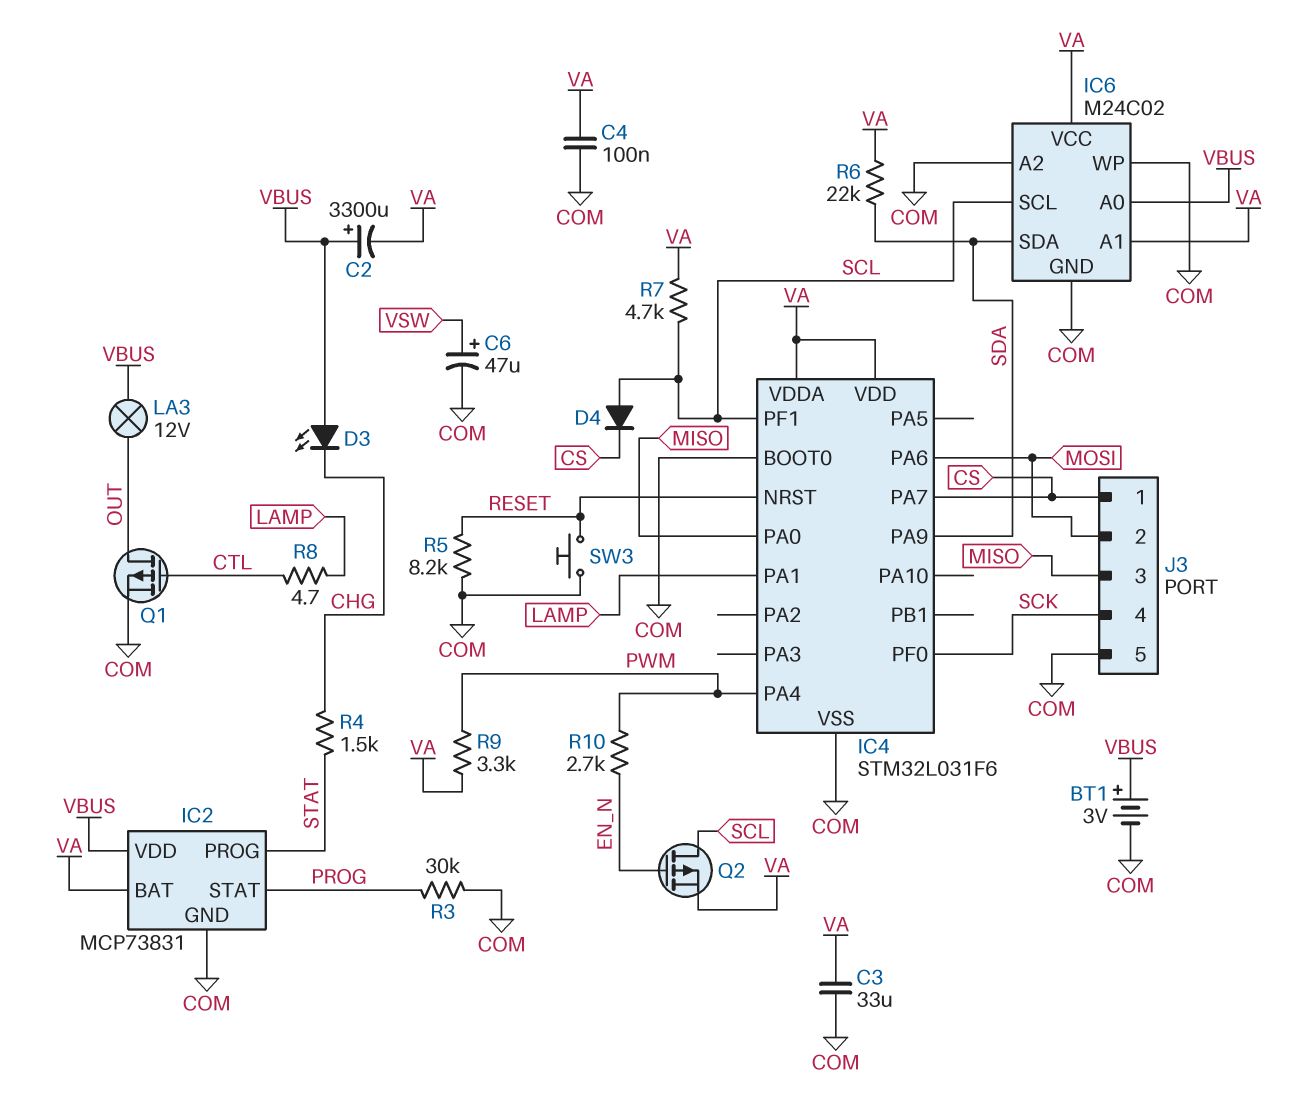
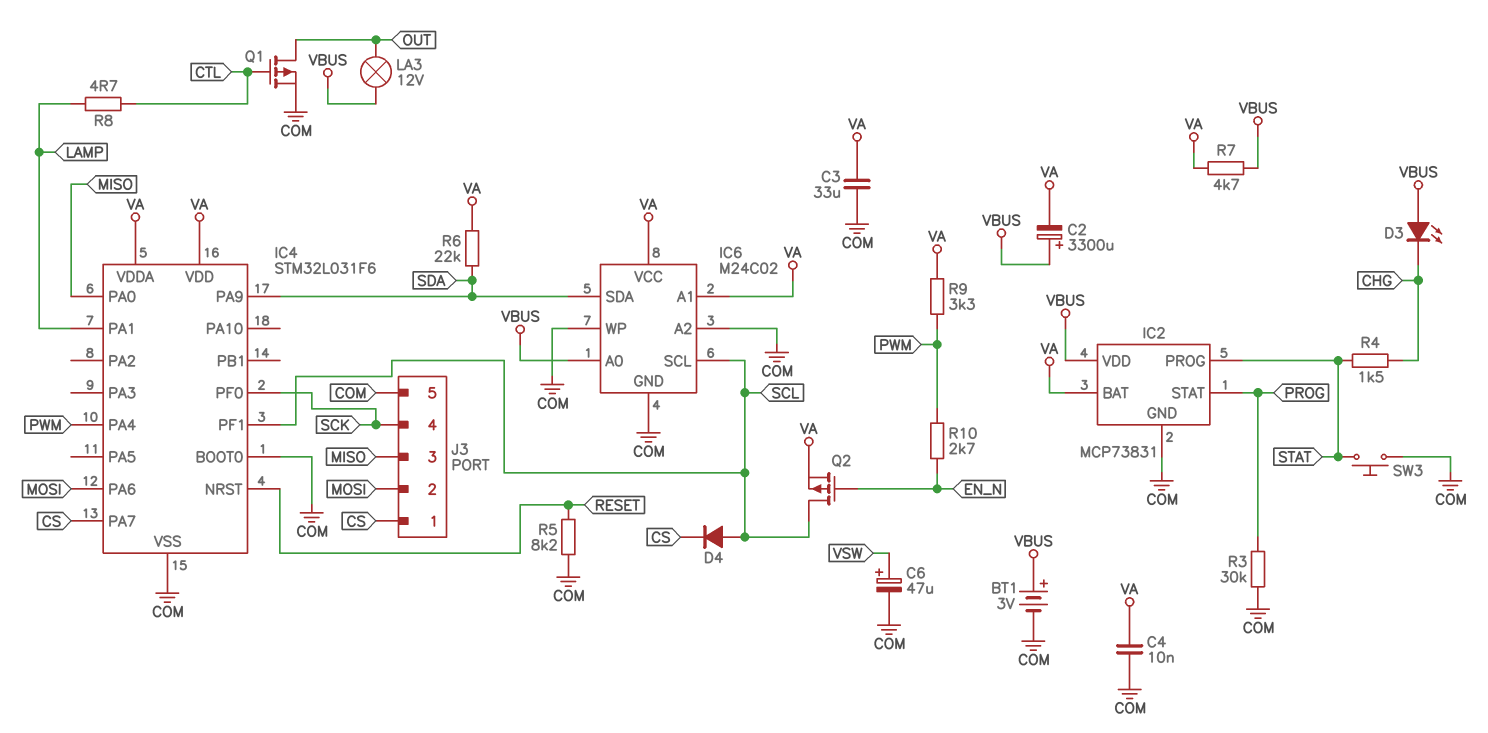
C4: 100nF (COM, VA) -> 10nF (COM, VA)
R7: 4.7k (SCL, VA) -> 4.7k (VA, VBUS)
SW3: button (COM, RESET) -> button (COM, STAT)

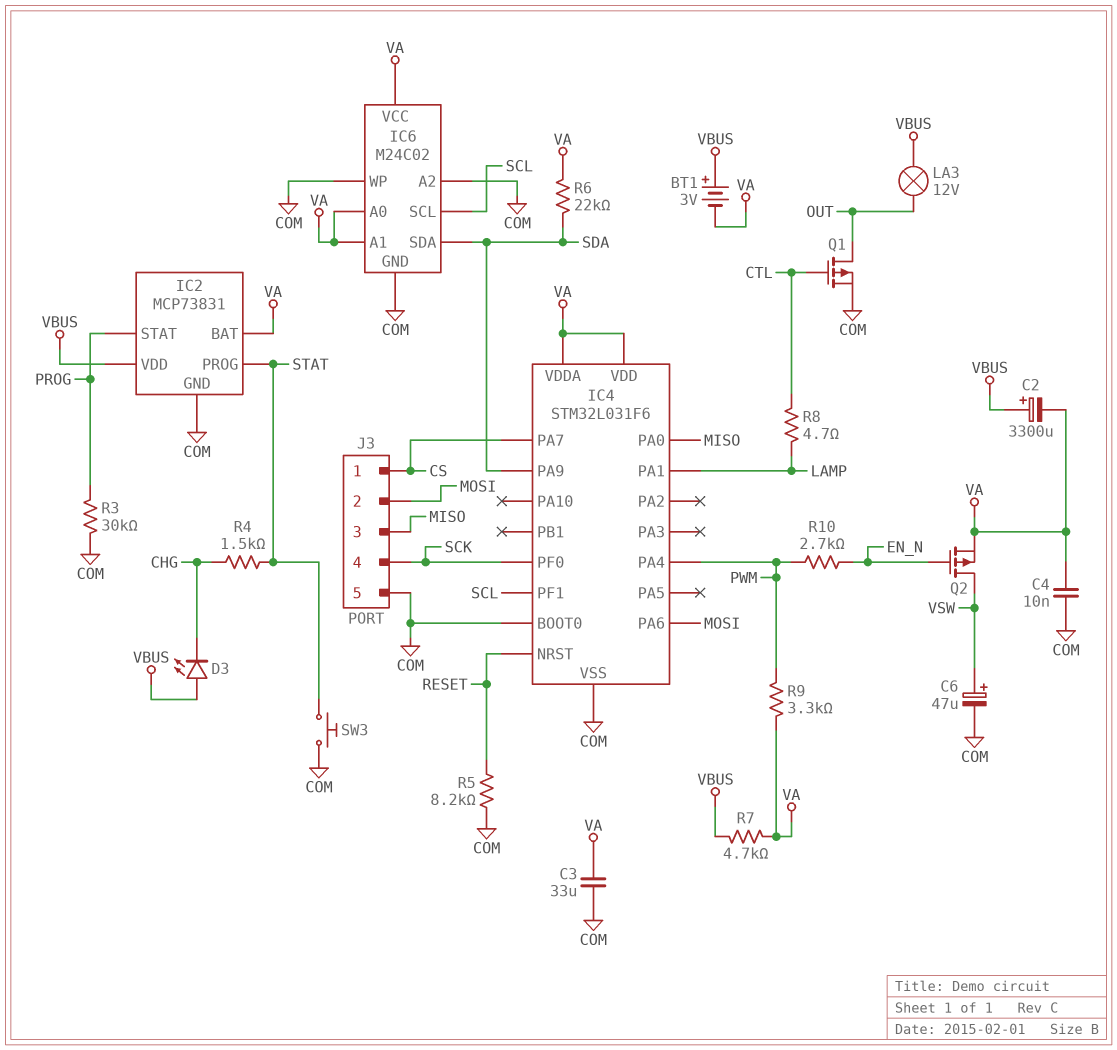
BT1: 3V (plus VBUS, minus COM) -> 3V (plus VBUS, minus VA)
D4: diode (A SCL, K CS) -> none
IC6 pin A0: VBUS -> VA
Q2: PMOS (G EN_N, D SCL, S VA) -> PMOS (G EN_N, D VSW, S VA)

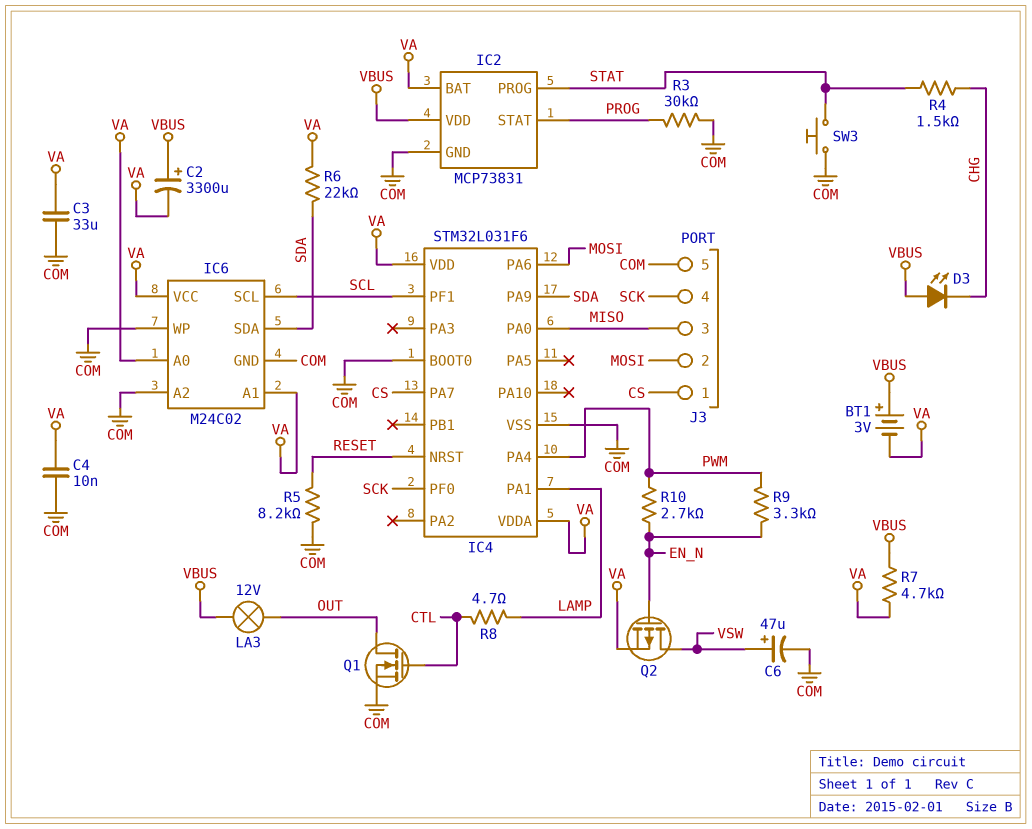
Q1: PMOS (G CTL, D OUT, S COM) -> NMOS (G CTL, D OUT, S COM)
R9: 3.3k (PWM, VA) -> 3.3k (EN_N, PWM)

